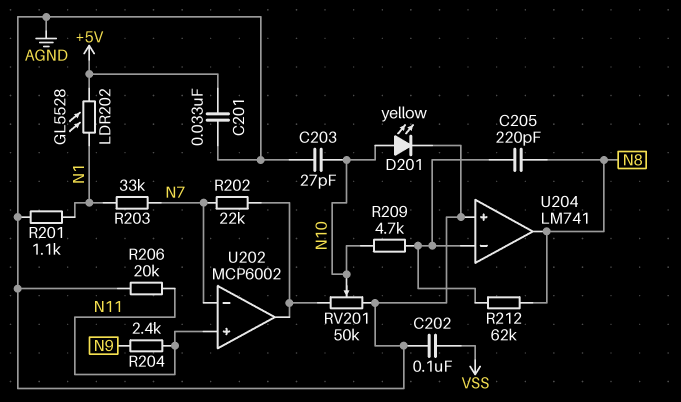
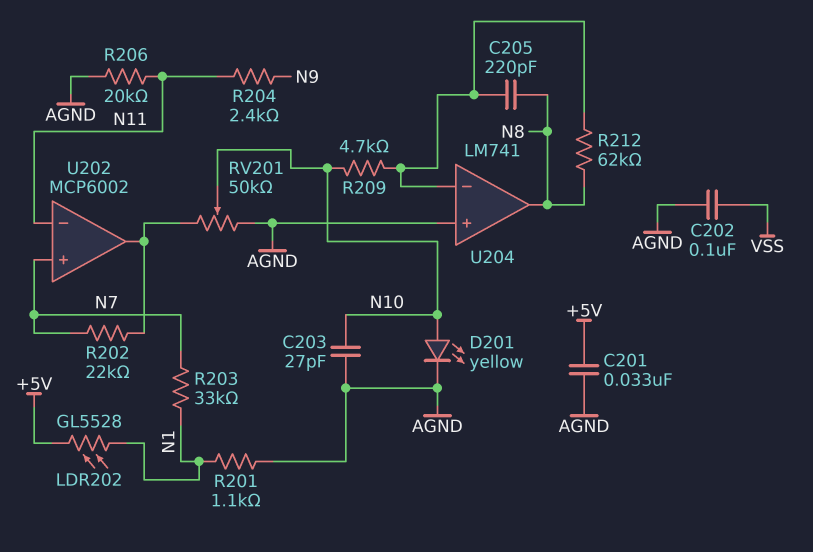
U202 pin in+: N11 -> N7
U202 pin in-: N7 -> N11

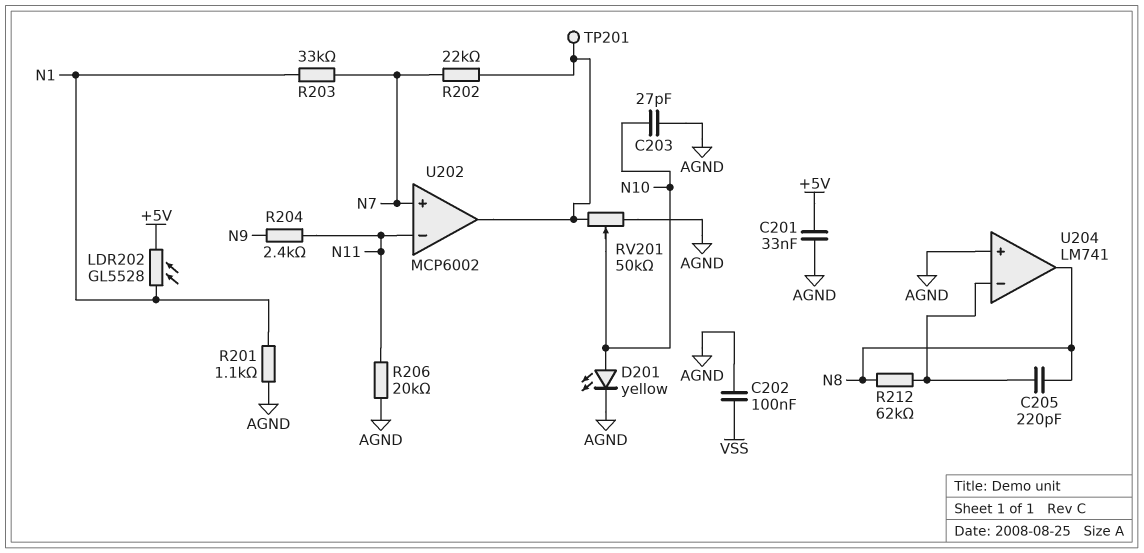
R209: 4.7k (N10, U204/in-) -> none
TP201: none -> test point (U202/out)

